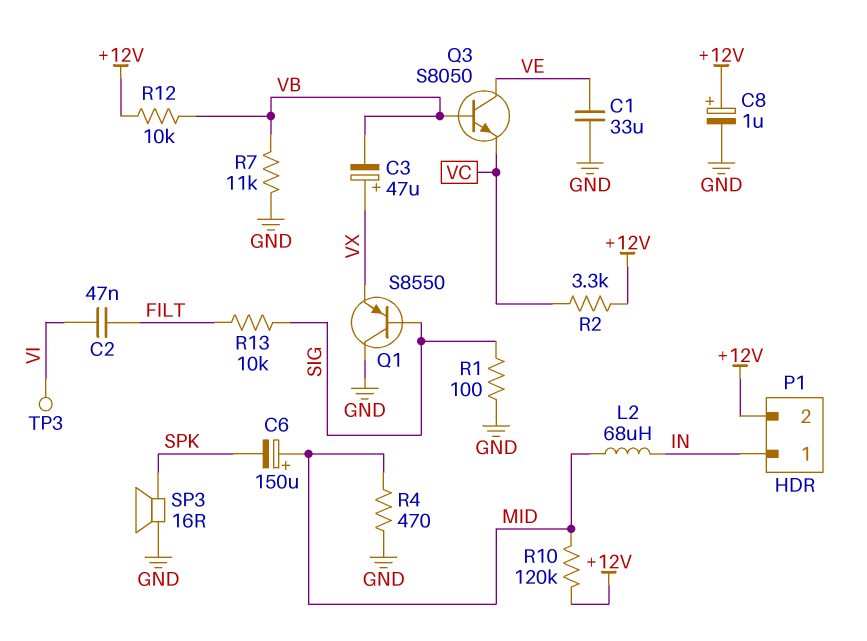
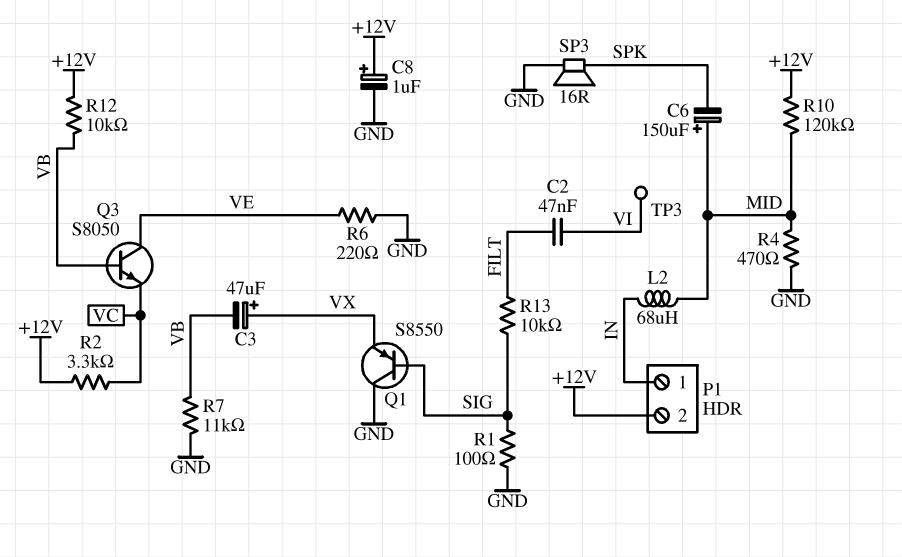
C1: 33uF (GND, VE) -> none
R6: none -> 220 (GND, VE)

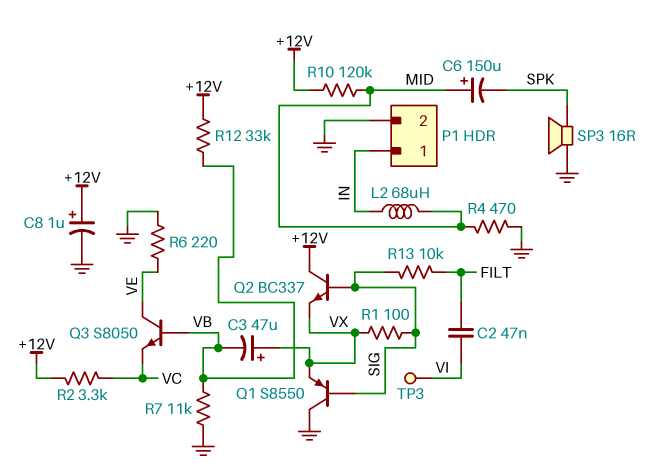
P1 pin 2: +12V -> GND
Q2: none -> NPN BC337 (B SIG, C +12V, E VX)
R1: 100 (GND, SIG) -> 100 (SIG, VX)
R12: 10k (+12V, VB) -> 33k (+12V, VB)

